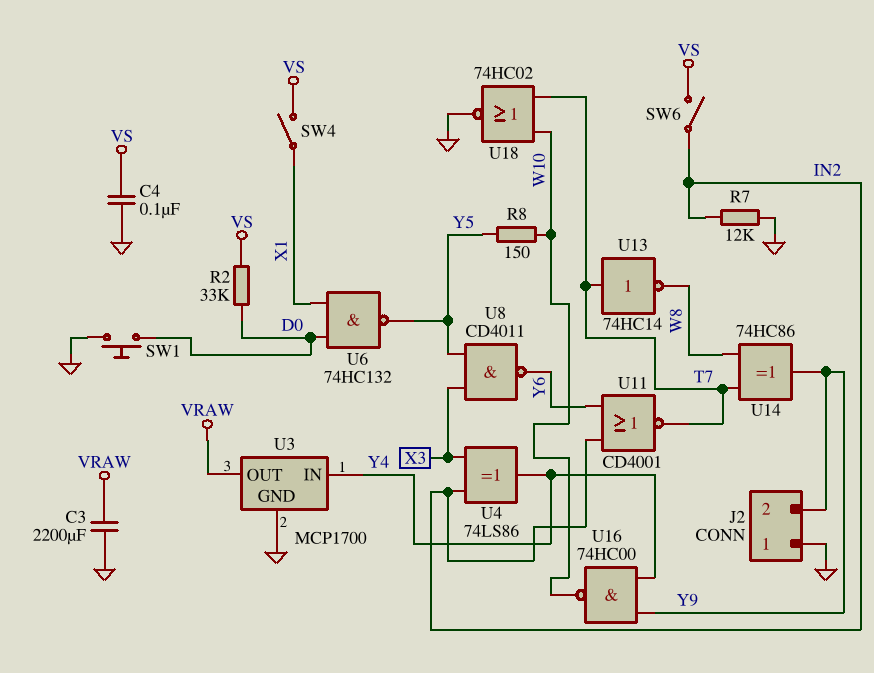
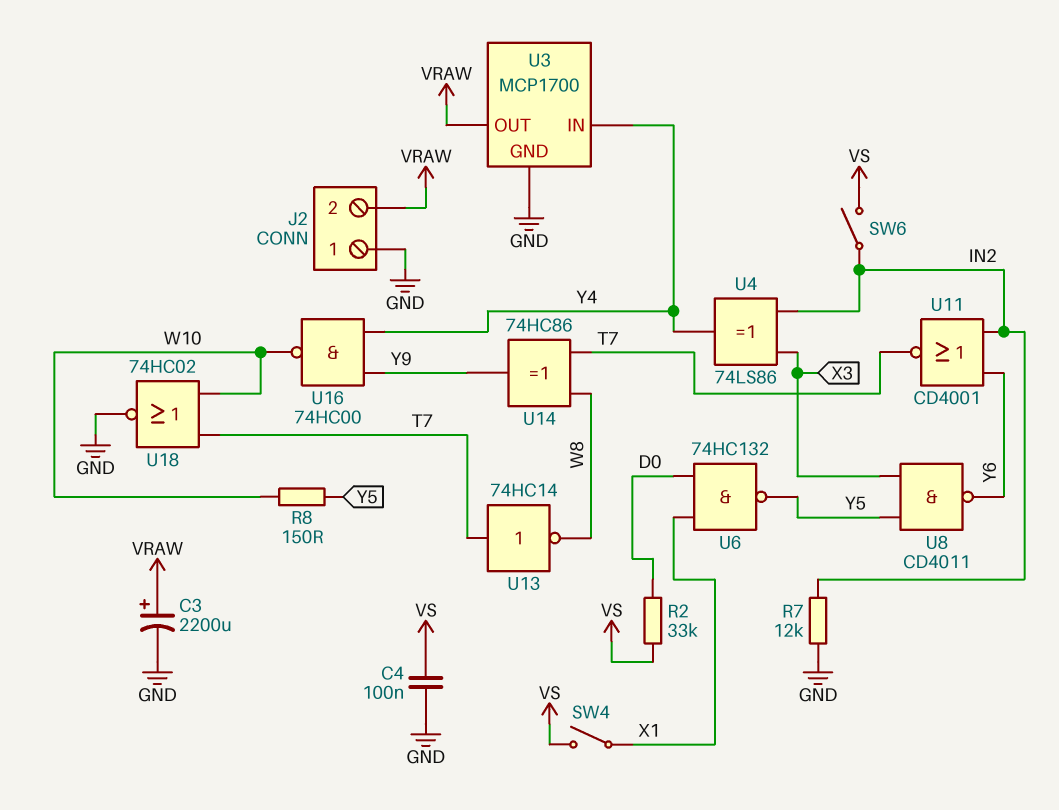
C3: 2200uF (GND, VRAW) -> 2200uF (plus VRAW, minus GND)
J2 pin 2: Y9 -> VRAW
SW1: button (D0, GND) -> none

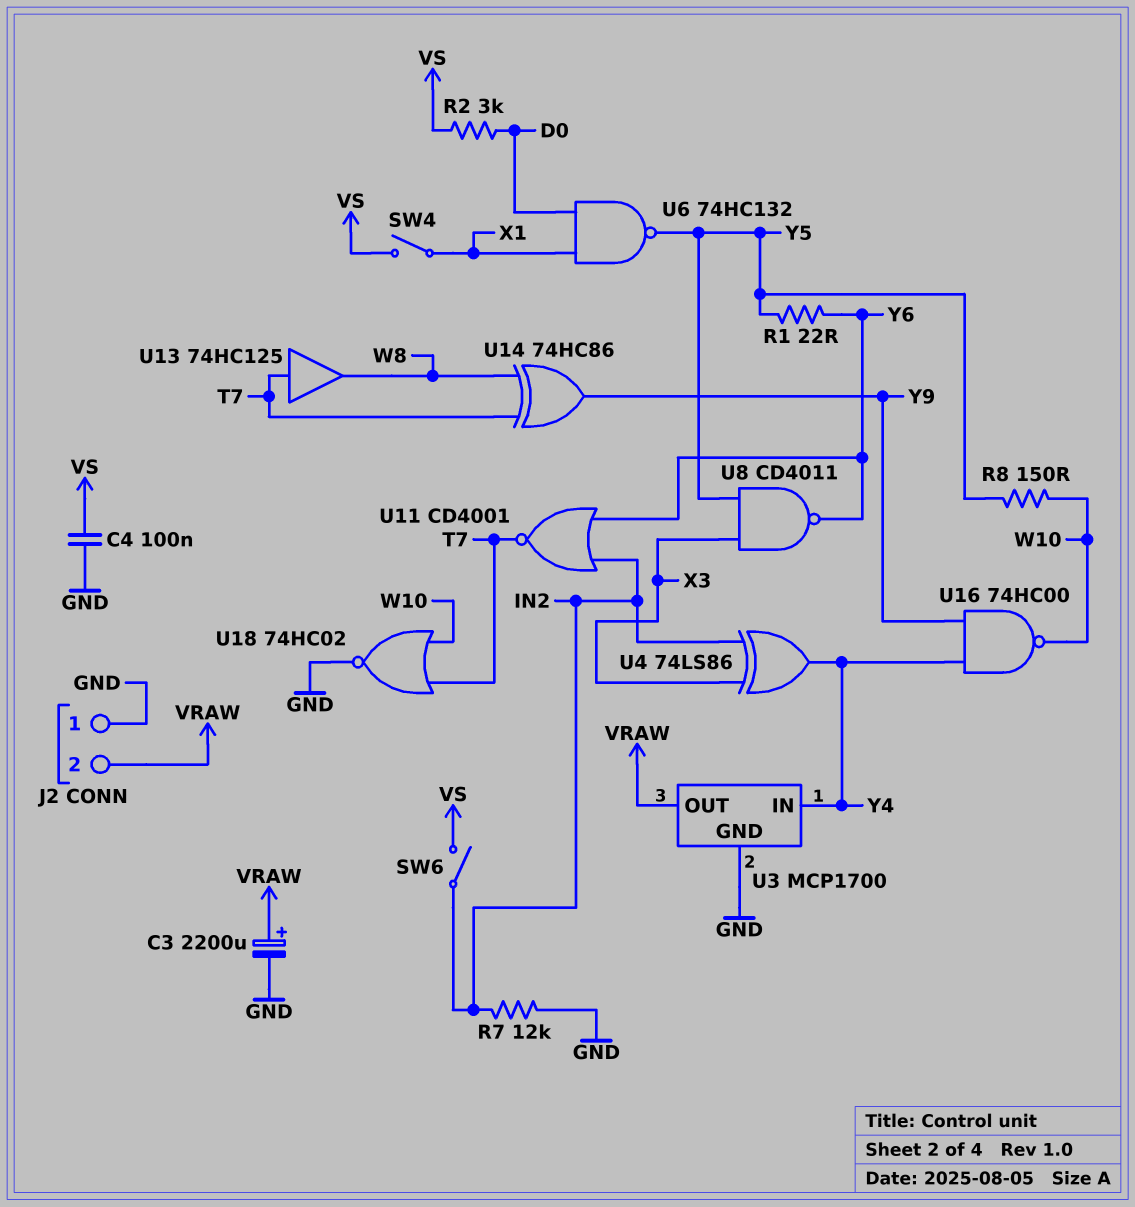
R1: none -> 22 (Y5, Y6)
R2: 33k (D0, VS) -> 3k (D0, VS)
U13: NOT 74HC14 (in T7, out W8) -> buffer 74HC125 (in T7, out W8)

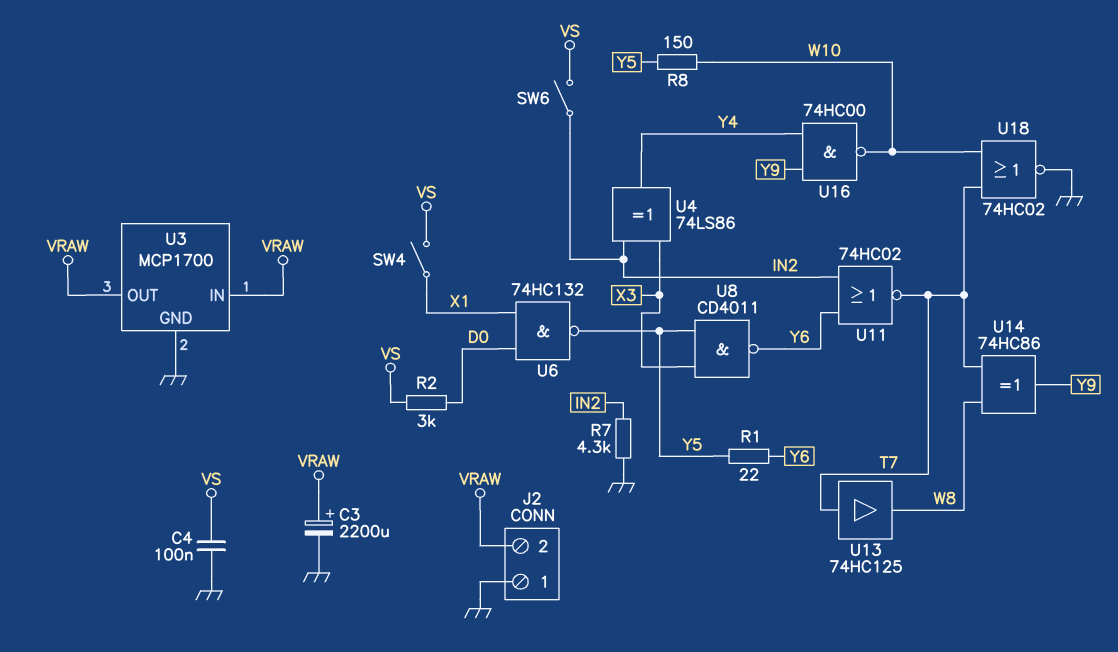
R7: 12k (GND, IN2) -> 4.3k (GND, IN2)
U3 pin IN: Y4 -> VRAW
U11: NOR CD4001 (in IN2, in Y6, out T7) -> NOR 74HC02 (in IN2, in Y6, out T7)

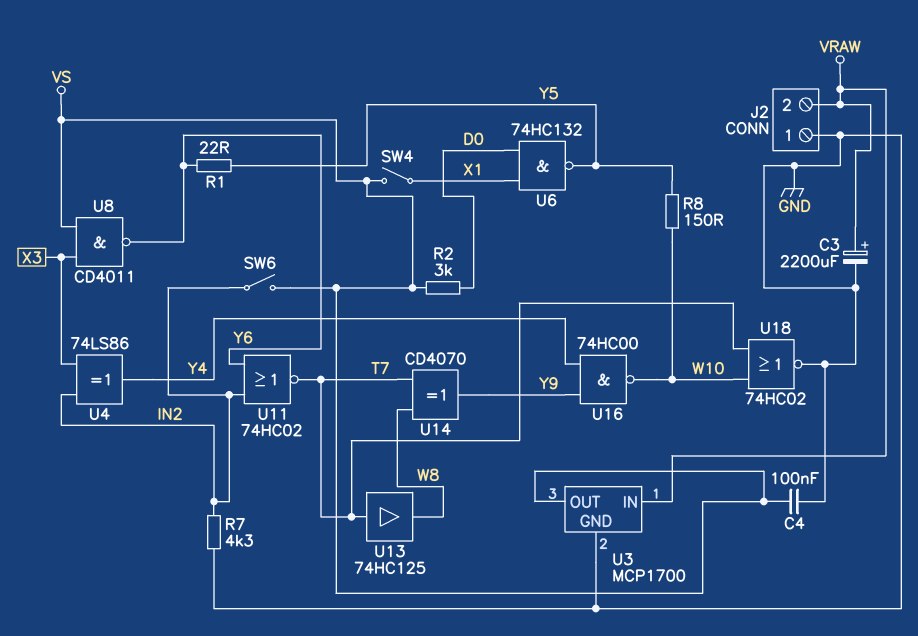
U3 pin OUT: VRAW -> VS
U8: NAND CD4011 (in X3, in Y5, out Y6) -> NAND CD4011 (in VS, in X3, out Y6)
U14: XOR 74HC86 (in T7, in W8, out Y9) -> XOR CD4070 (in T7, in W8, out Y9)

